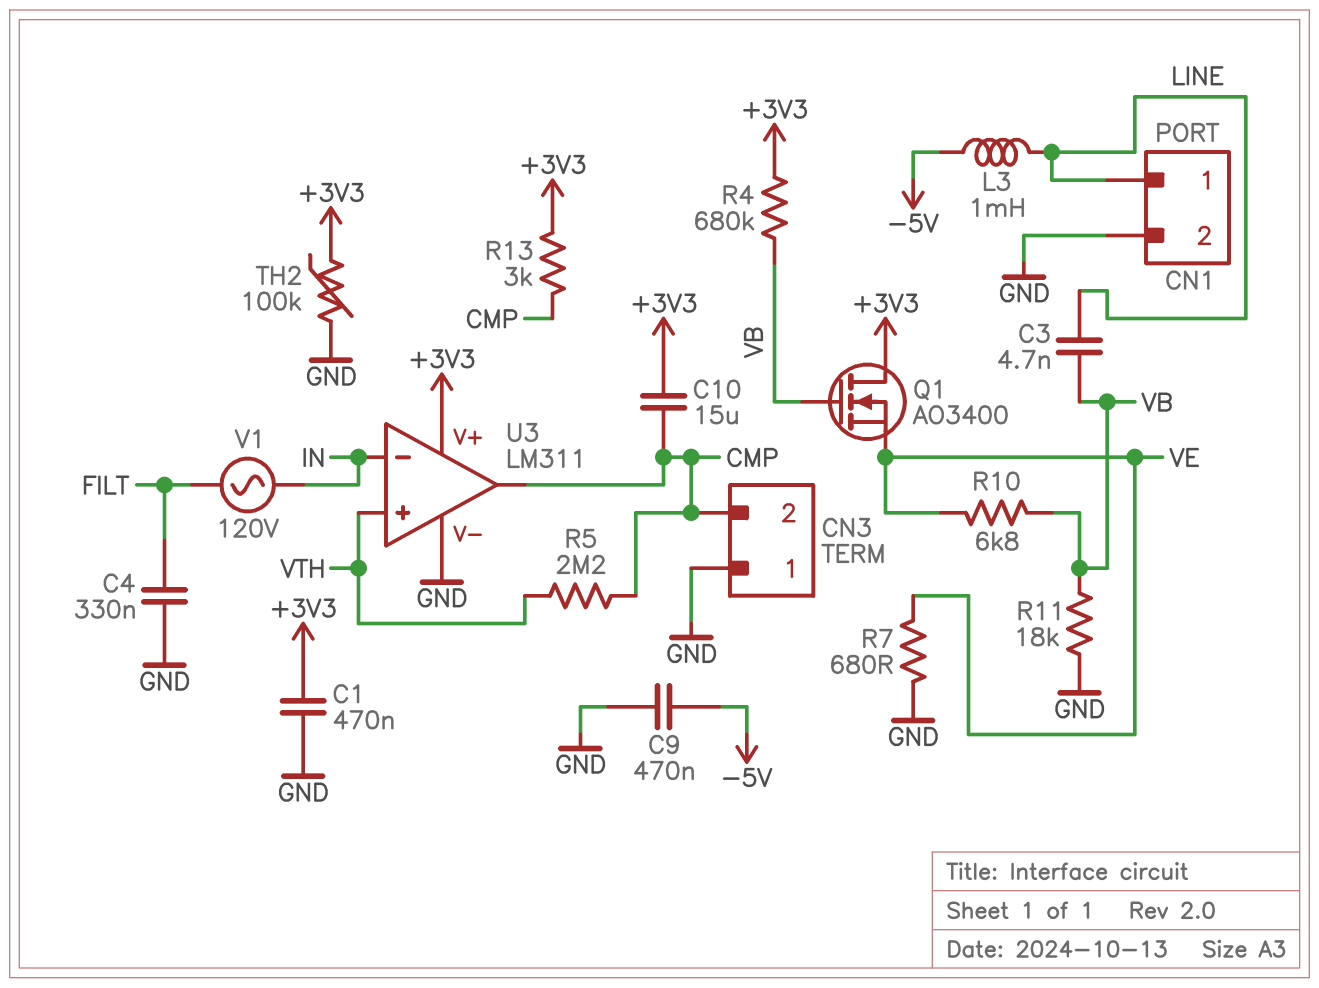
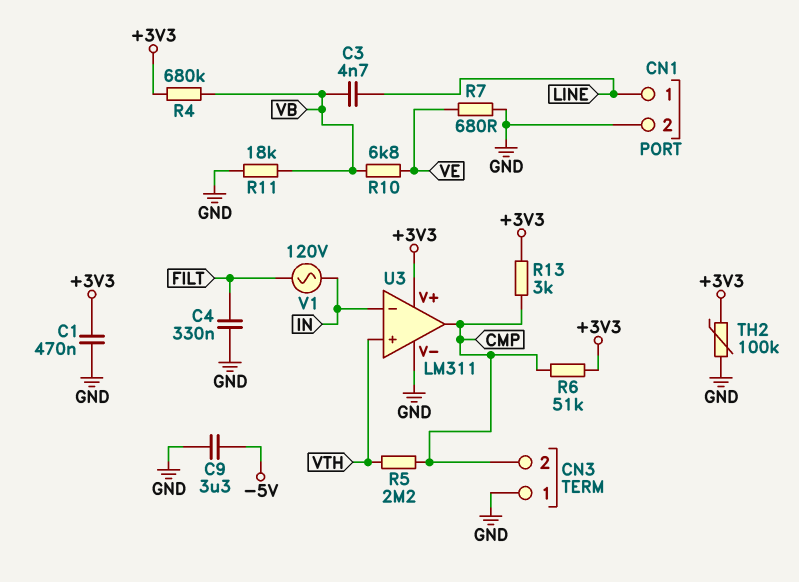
C9: 470nF (-5V, GND) -> 3.3uF (-5V, GND)
C10: 15uF (+3V3, CMP) -> none
L3: 1mH (-5V, LINE) -> none
Q1: NMOS AO3400 (G VB, D +3V3, S VE) -> none
R6: none -> 51k (+3V3, CMP)

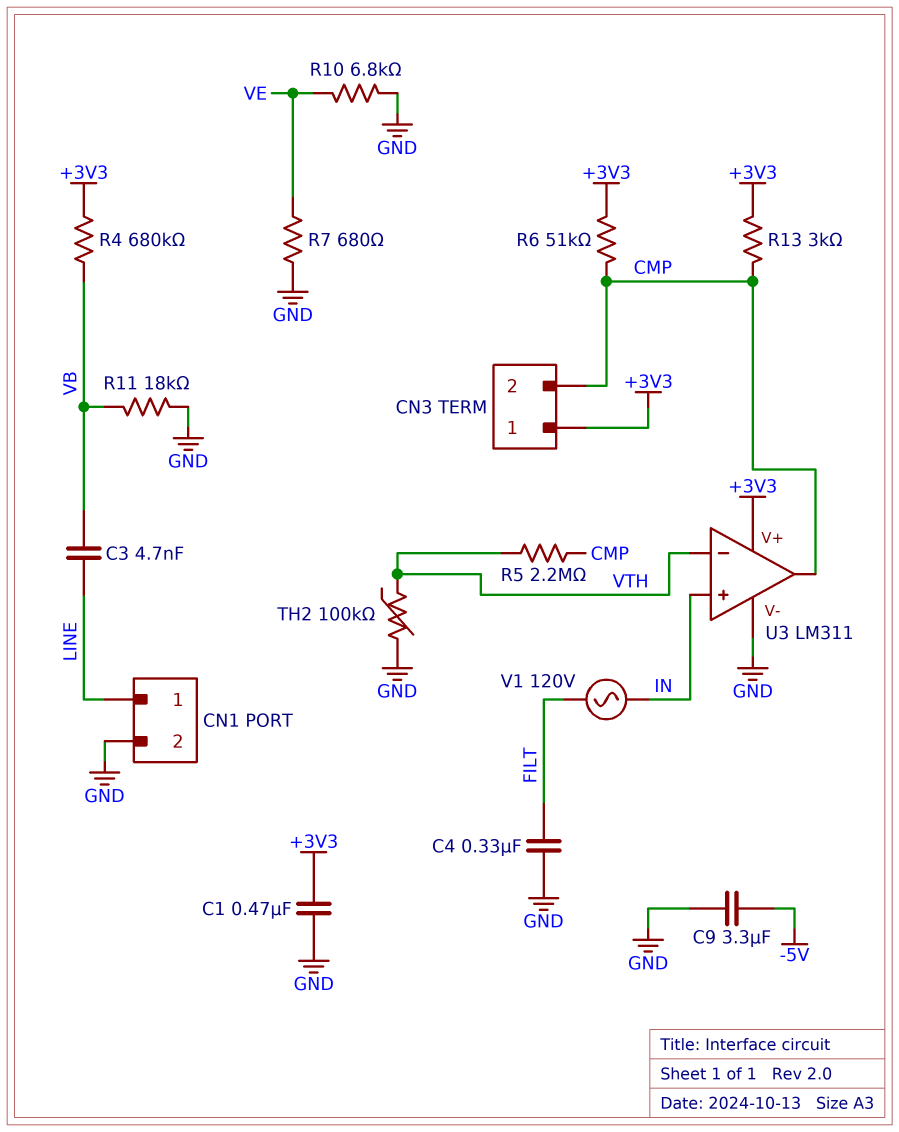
CN3 pin 1: GND -> +3V3
R10: 6.8k (VB, VE) -> 6.8k (GND, VE)
TH2: 100k (+3V3, GND) -> 100k (GND, VTH)
U3 pin in+: VTH -> IN
U3 pin in-: IN -> VTH

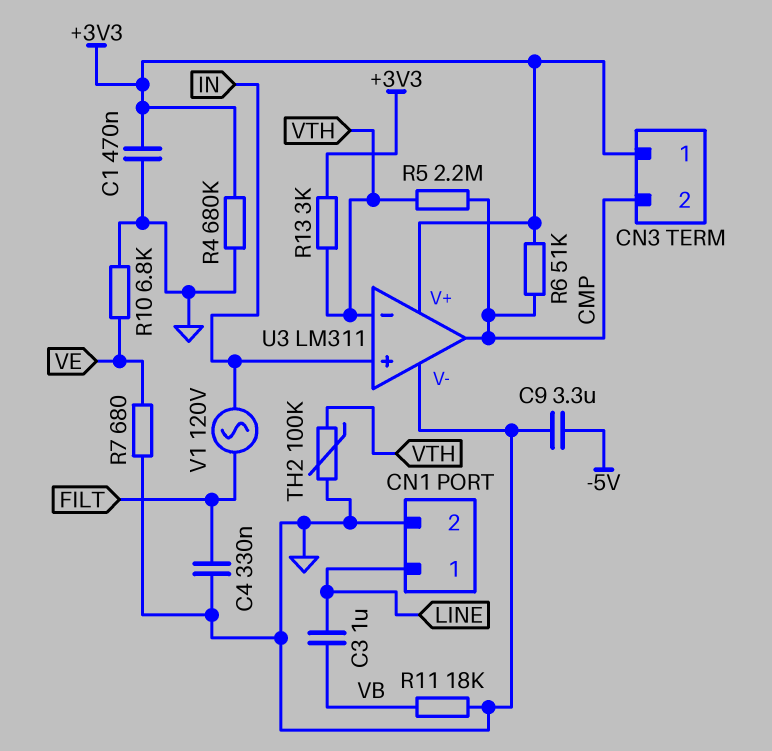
C3: 4.7nF (LINE, VB) -> 1uF (LINE, VB)
R4: 680k (+3V3, VB) -> 680k (+3V3, GND)
R13: 3k (+3V3, CMP) -> 3k (+3V3, VTH)

